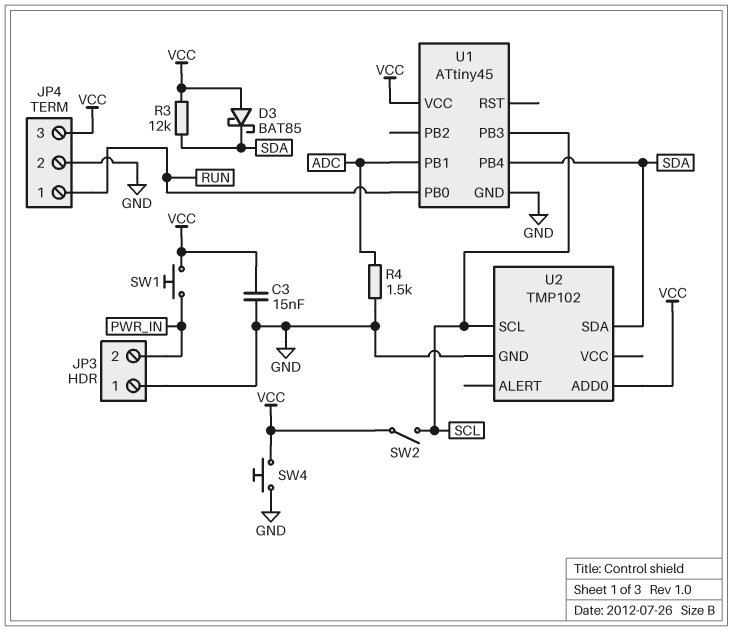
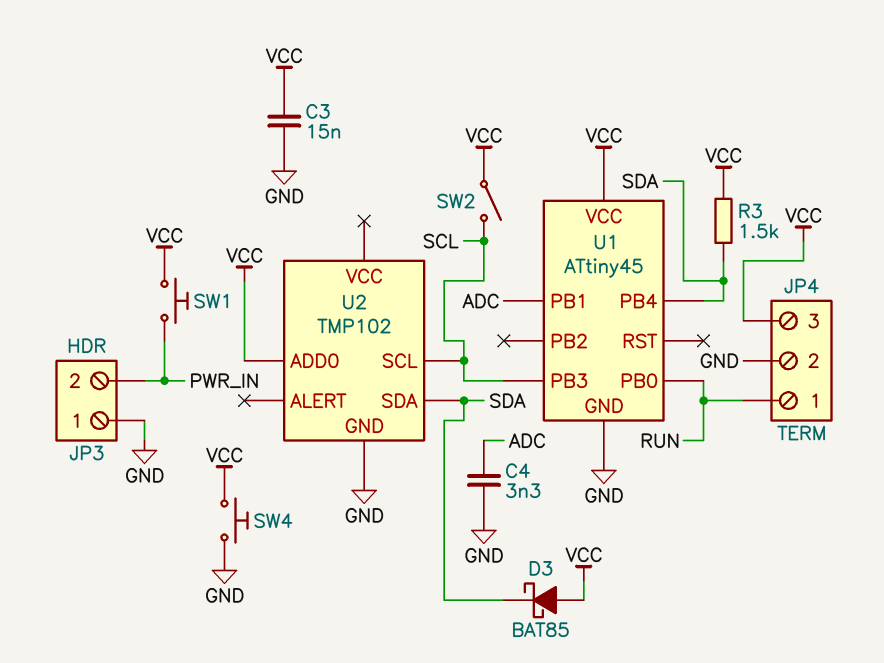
C4: none -> 3.3nF (ADC, GND)
R3: 12k (SDA, VCC) -> 1.5k (SDA, VCC)
R4: 1.5k (ADC, GND) -> none

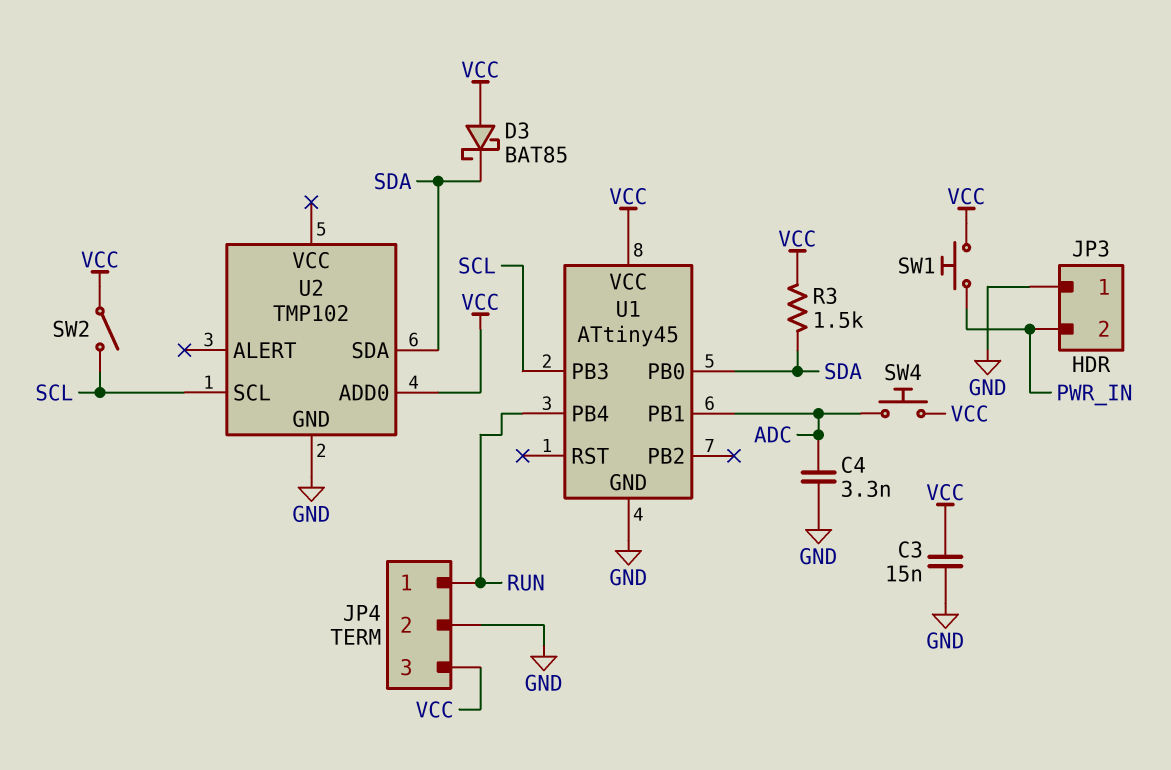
SW4: button (GND, VCC) -> button (ADC, VCC)
U1 pin PB0: RUN -> SDA
U1 pin PB4: SDA -> RUN

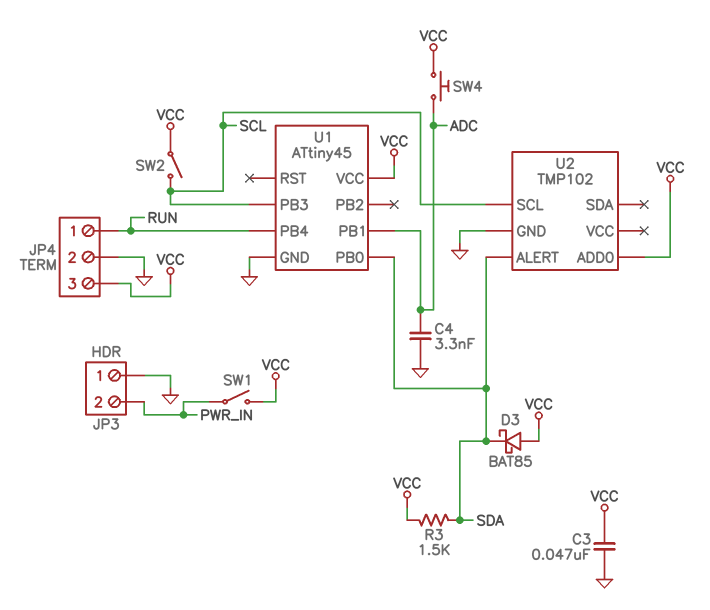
C3: 15nF (GND, VCC) -> 47nF (GND, VCC)
SW1: button (PWR_IN, VCC) -> switch (PWR_IN, VCC)
U2 pin ALERT: none -> SDA
U2 pin SDA: SDA -> none

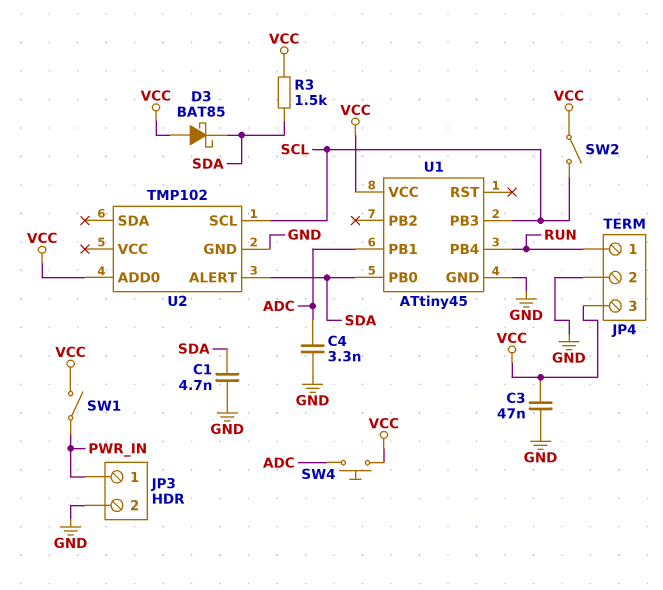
C1: none -> 4.7nF (GND, SDA)
JP3 pin 1: GND -> PWR_IN
JP3 pin 2: PWR_IN -> GND

